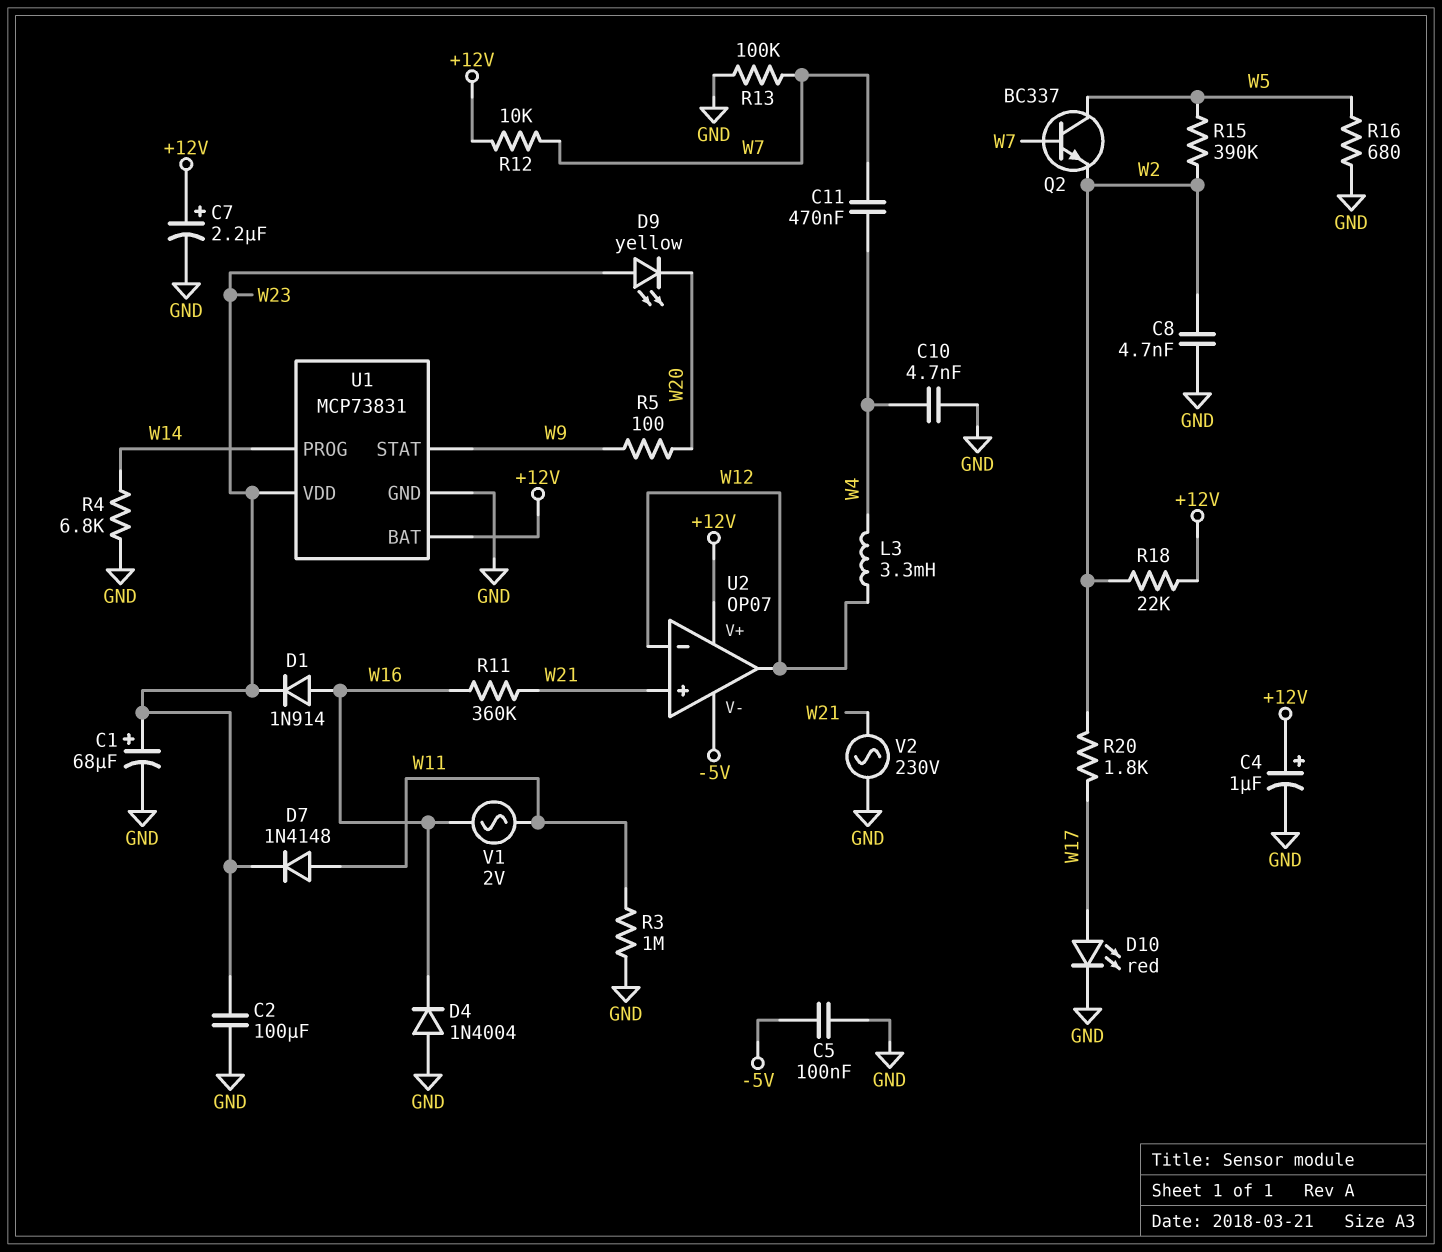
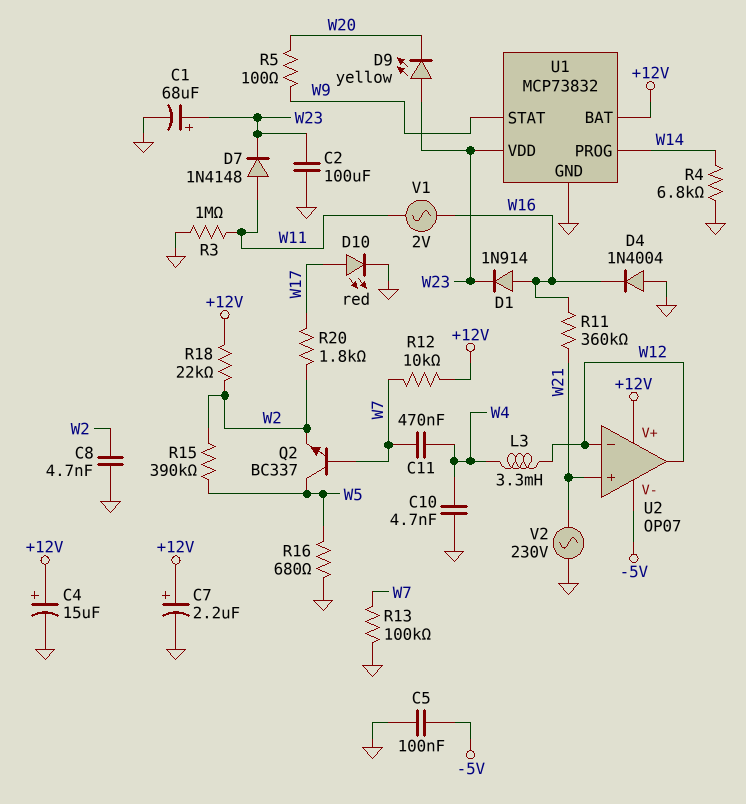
C4: 1uF (plus +12V, minus GND) -> 15uF (plus +12V, minus GND)
U1: MCP73831 -> MCP73832

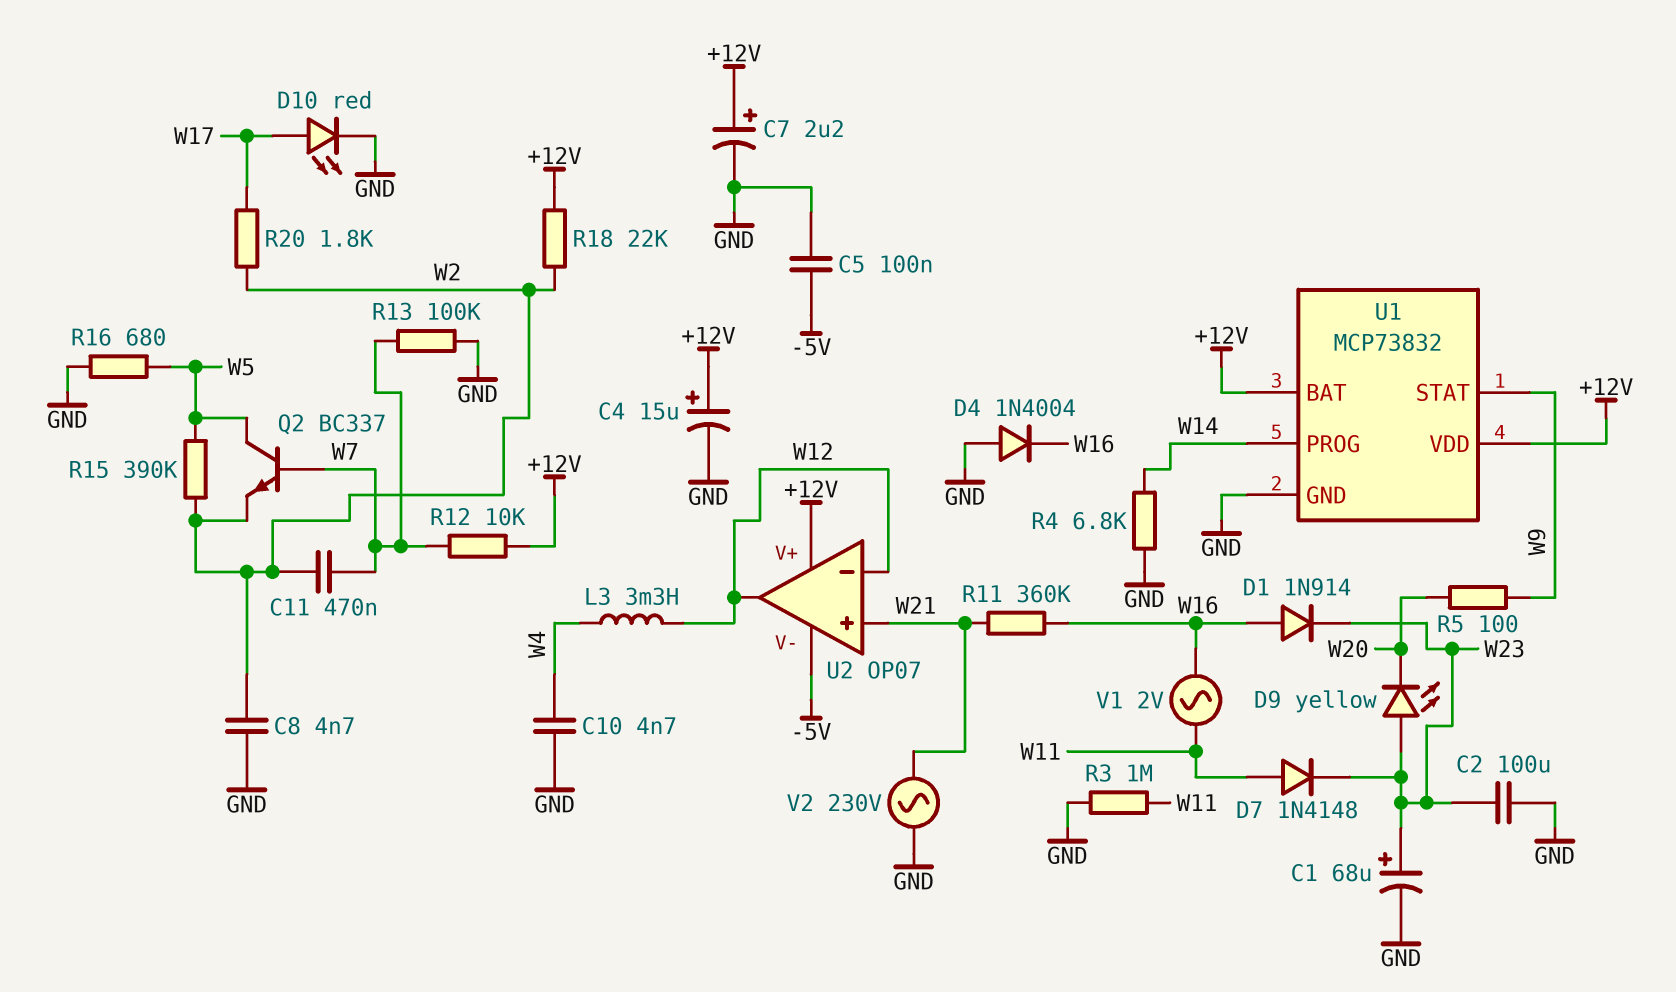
C11: 470nF (W4, W7) -> 470nF (W2, W7)
U1 pin VDD: W23 -> +12V

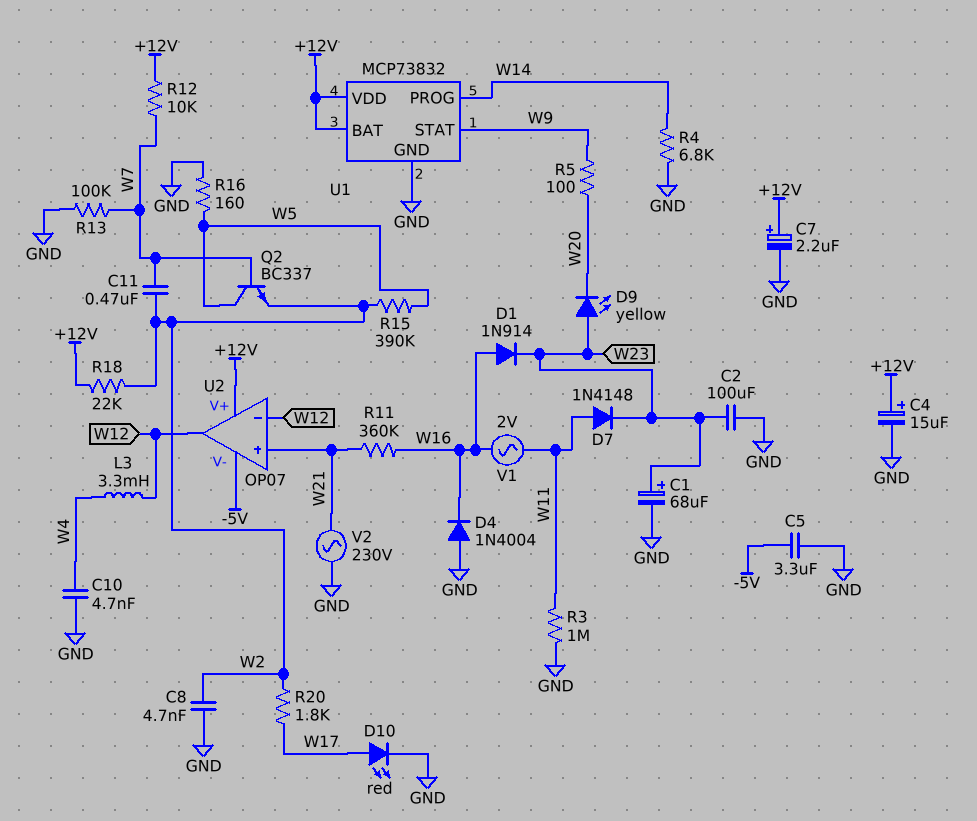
C5: 100nF (-5V, GND) -> 3.3uF (-5V, GND)
R16: 680 (GND, W5) -> 160 (GND, W5)

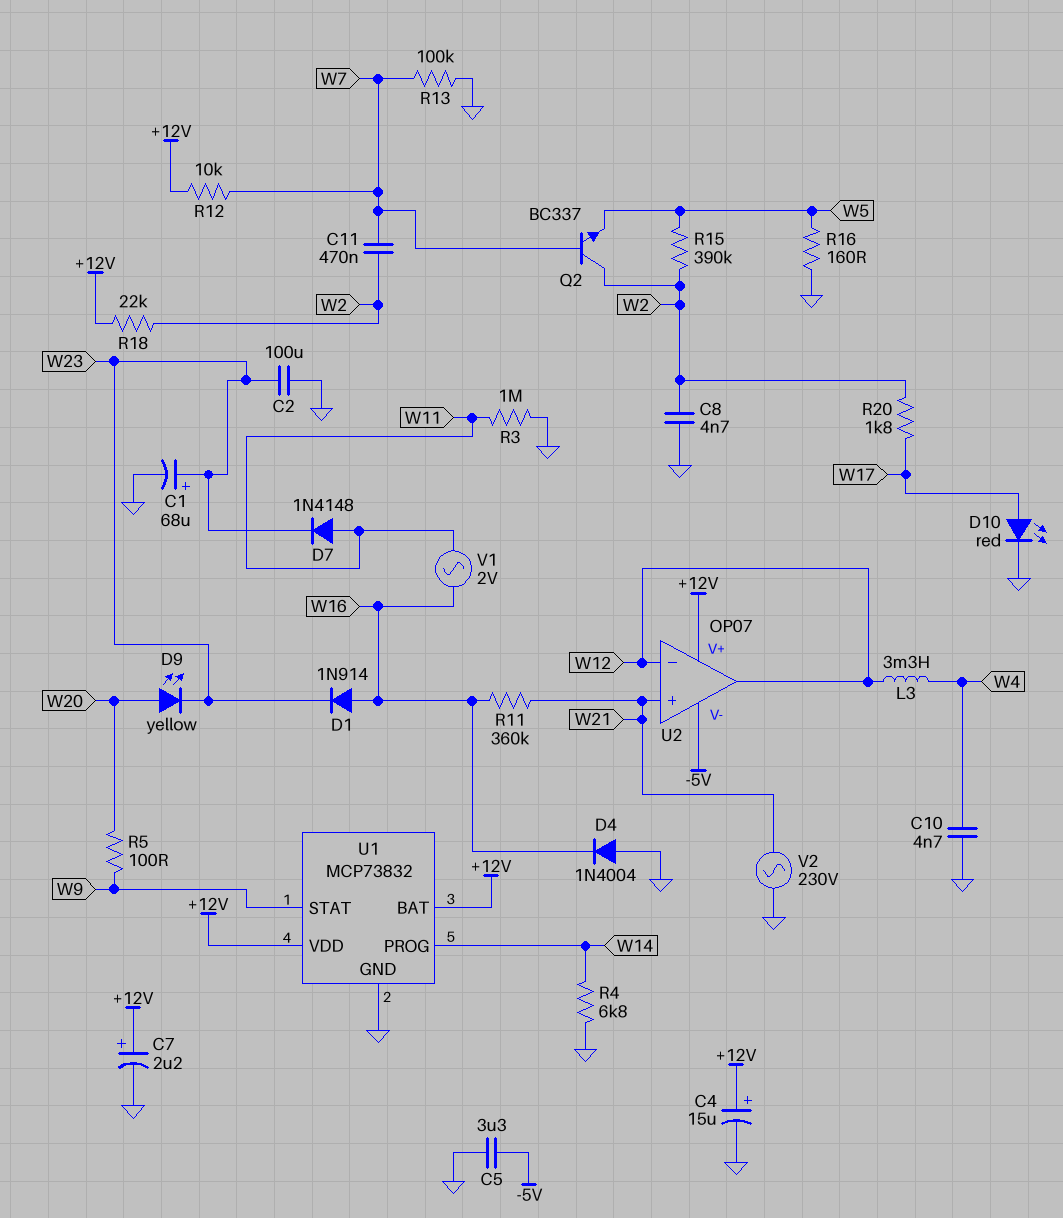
D9: LED yellow (A W23, K W20) -> LED yellow (A W20, K W23)
Q2: NPN BC337 (B W7, C W5, E W2) -> NPN BC337 (B W7, C W2, E W5)

